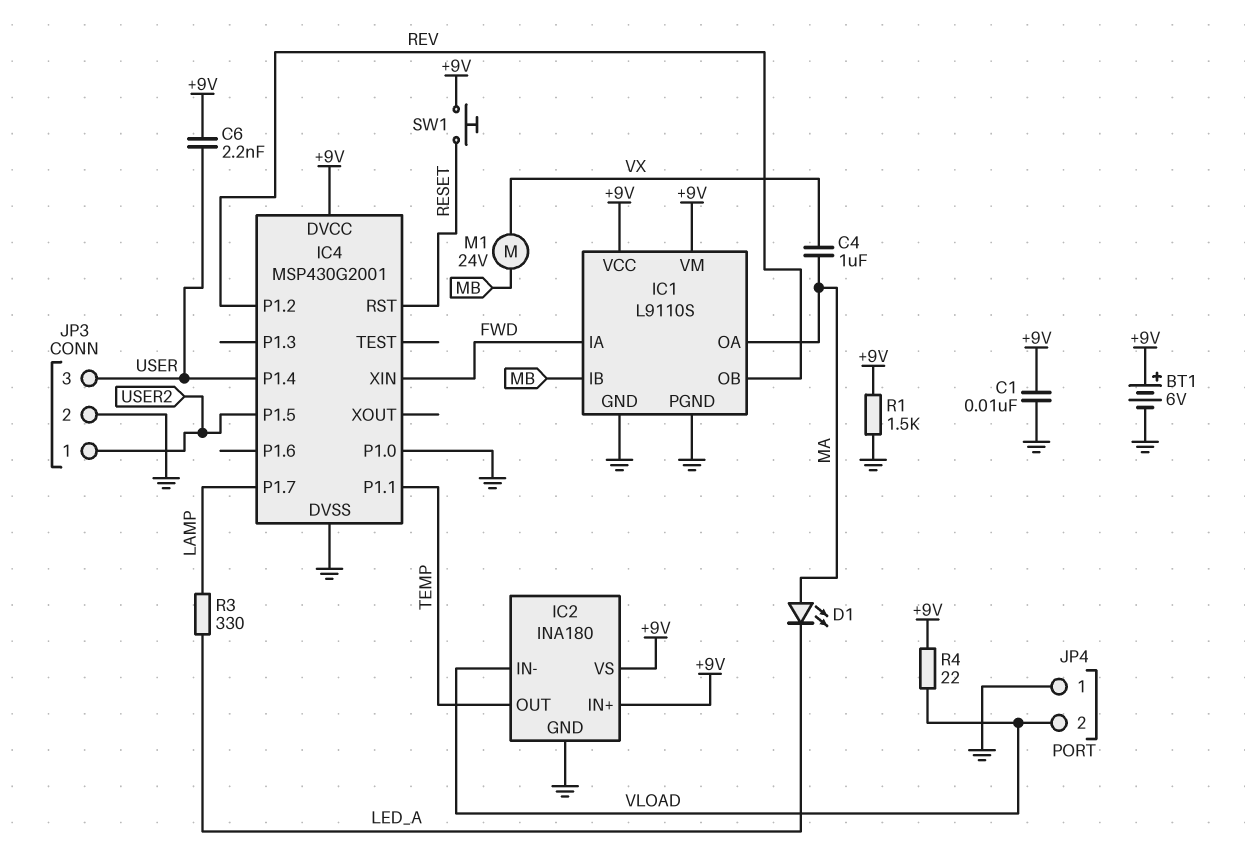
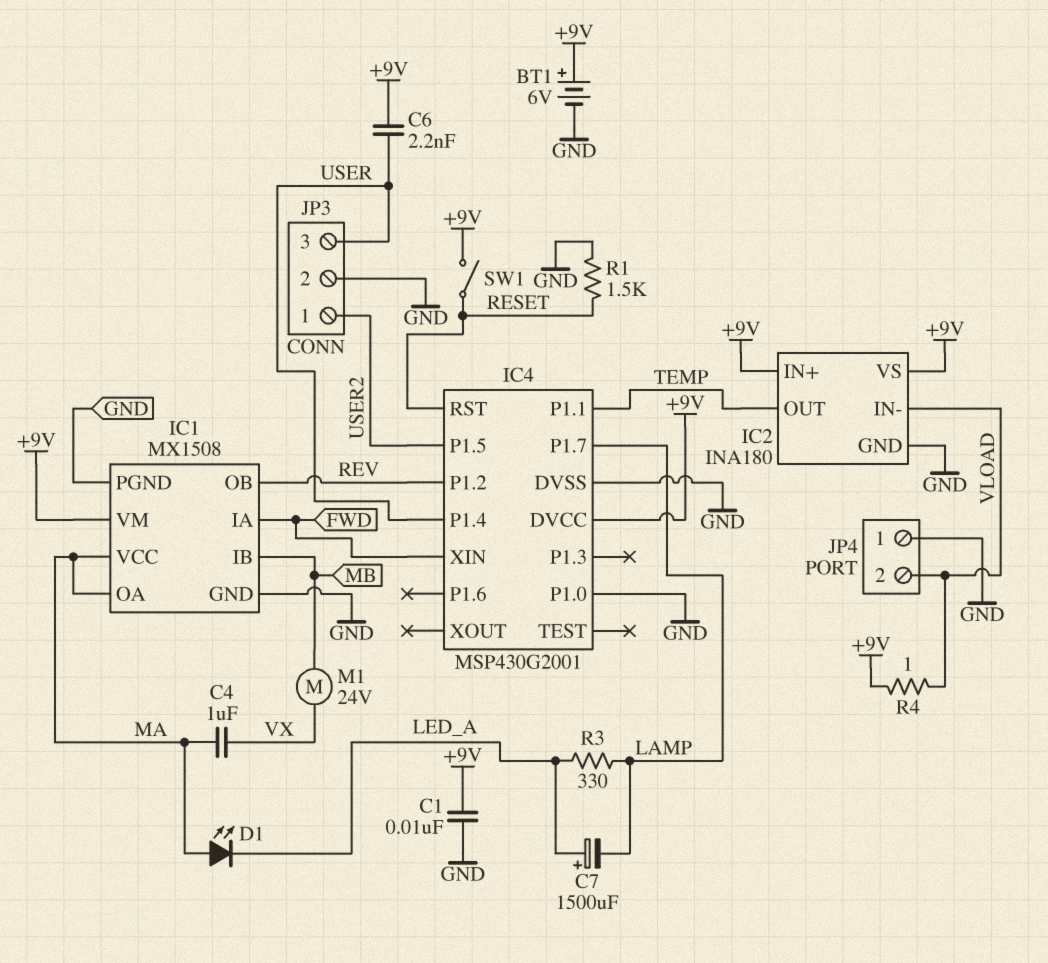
C7: none -> 1500uF (plus LED_A, minus LAMP)
IC1: L9110S -> MX1508
IC1 pin VCC: +9V -> MA
R1: 1.5k (+9V, GND) -> 1.5k (GND, RESET)
R4: 22 (+9V, VLOAD) -> 1 (+9V, VLOAD)
SW1: button (+9V, RESET) -> switch (+9V, RESET)

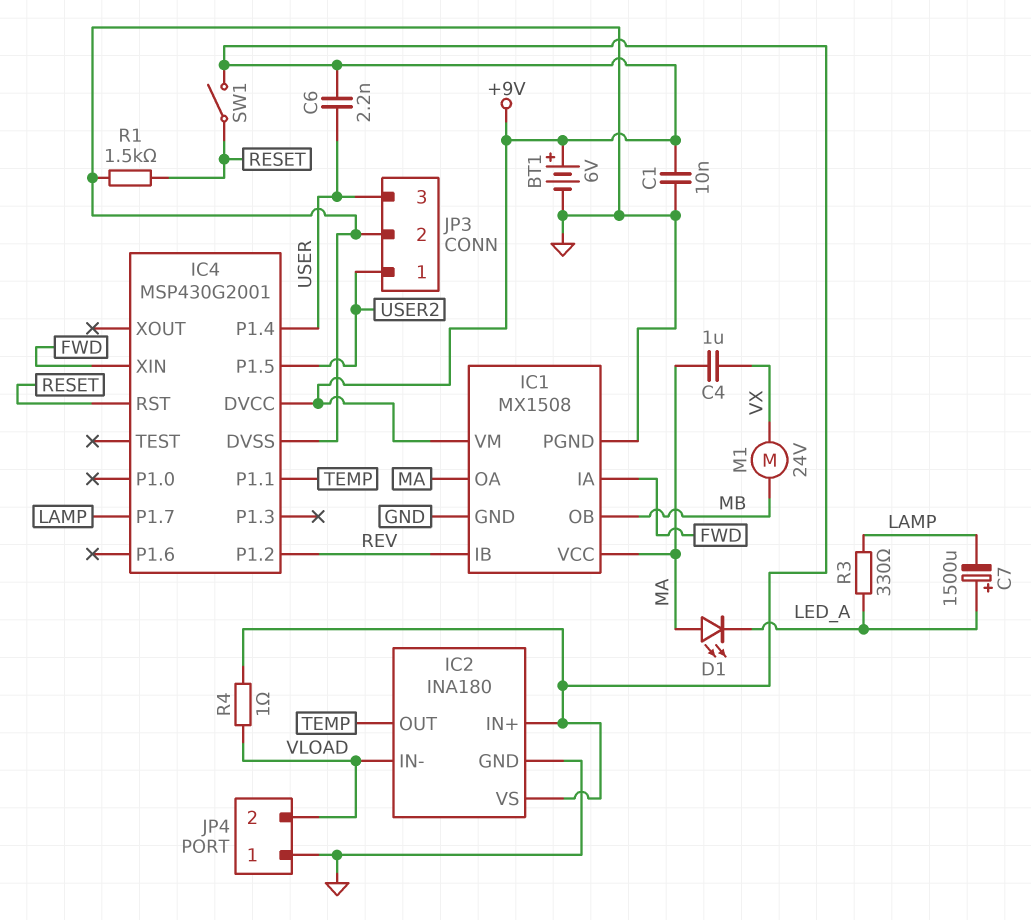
IC1 pin IB: MB -> REV
IC1 pin OB: REV -> MB
IC4 pin P1.0: GND -> none

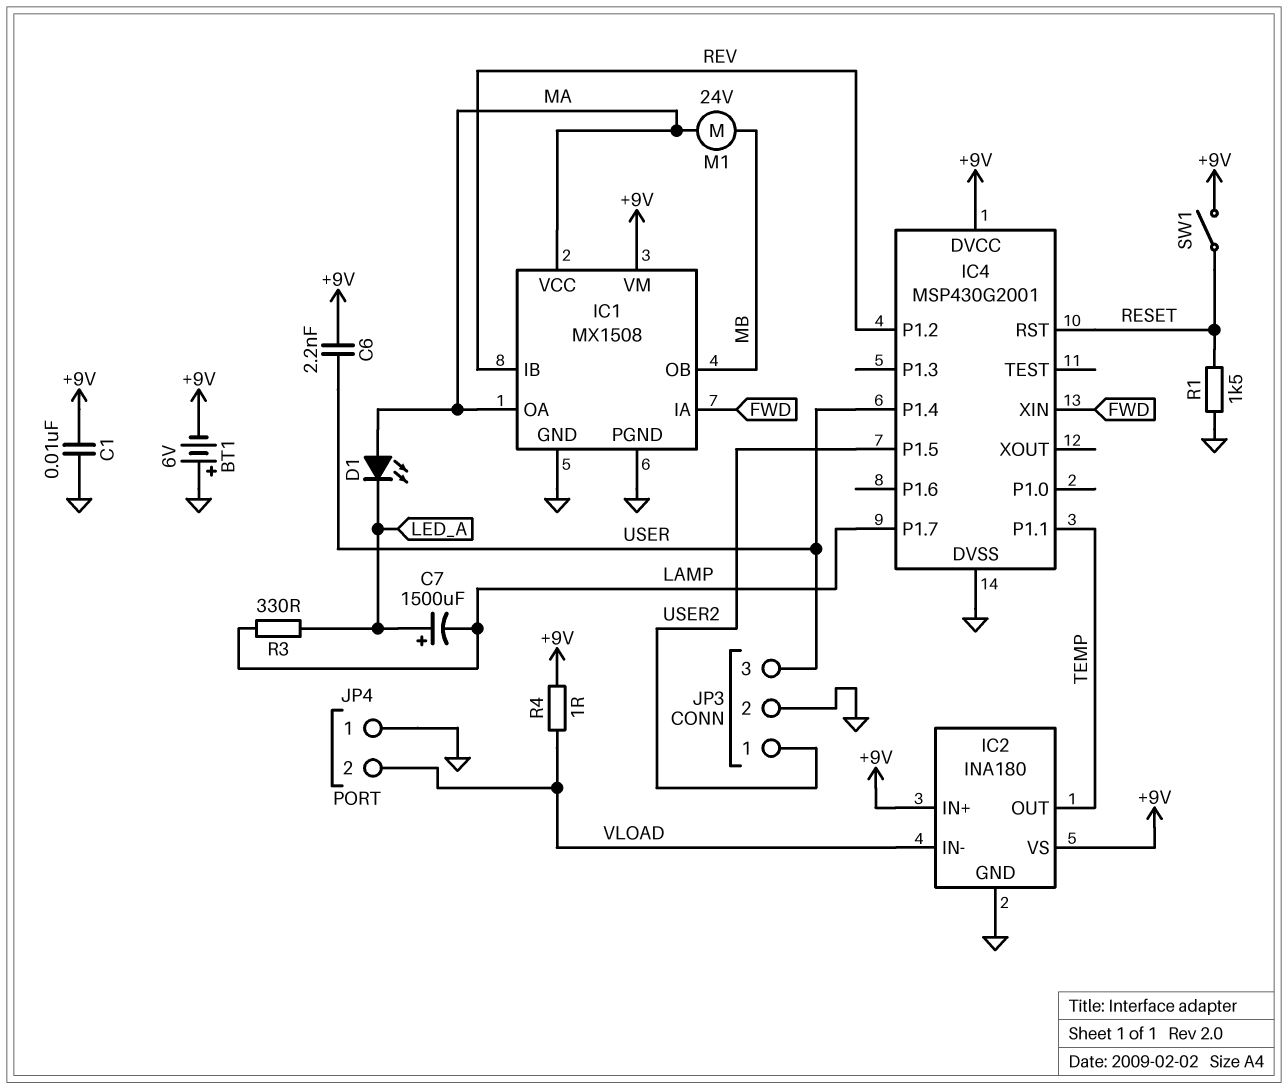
BT1: 6V (plus +9V, minus GND) -> 6V (plus GND, minus +9V)
C4: 1uF (MA, VX) -> none
M1: motor 24V (MB, VX) -> motor 24V (MA, MB)

